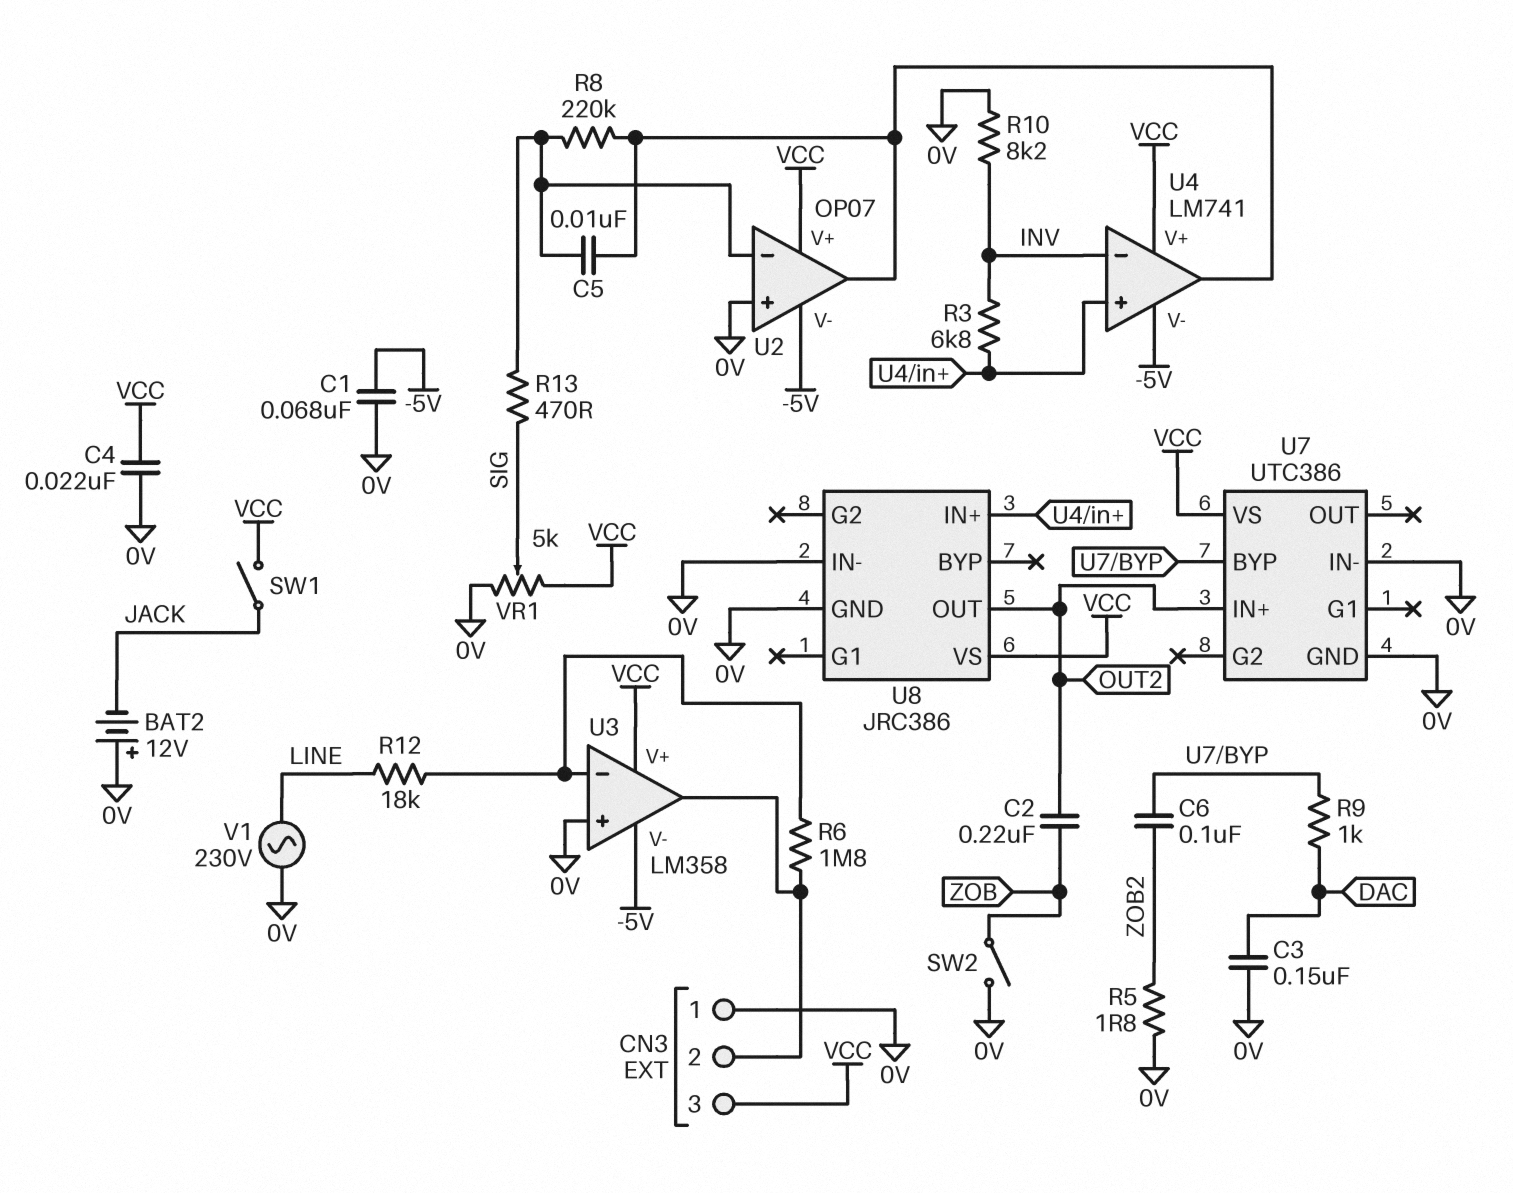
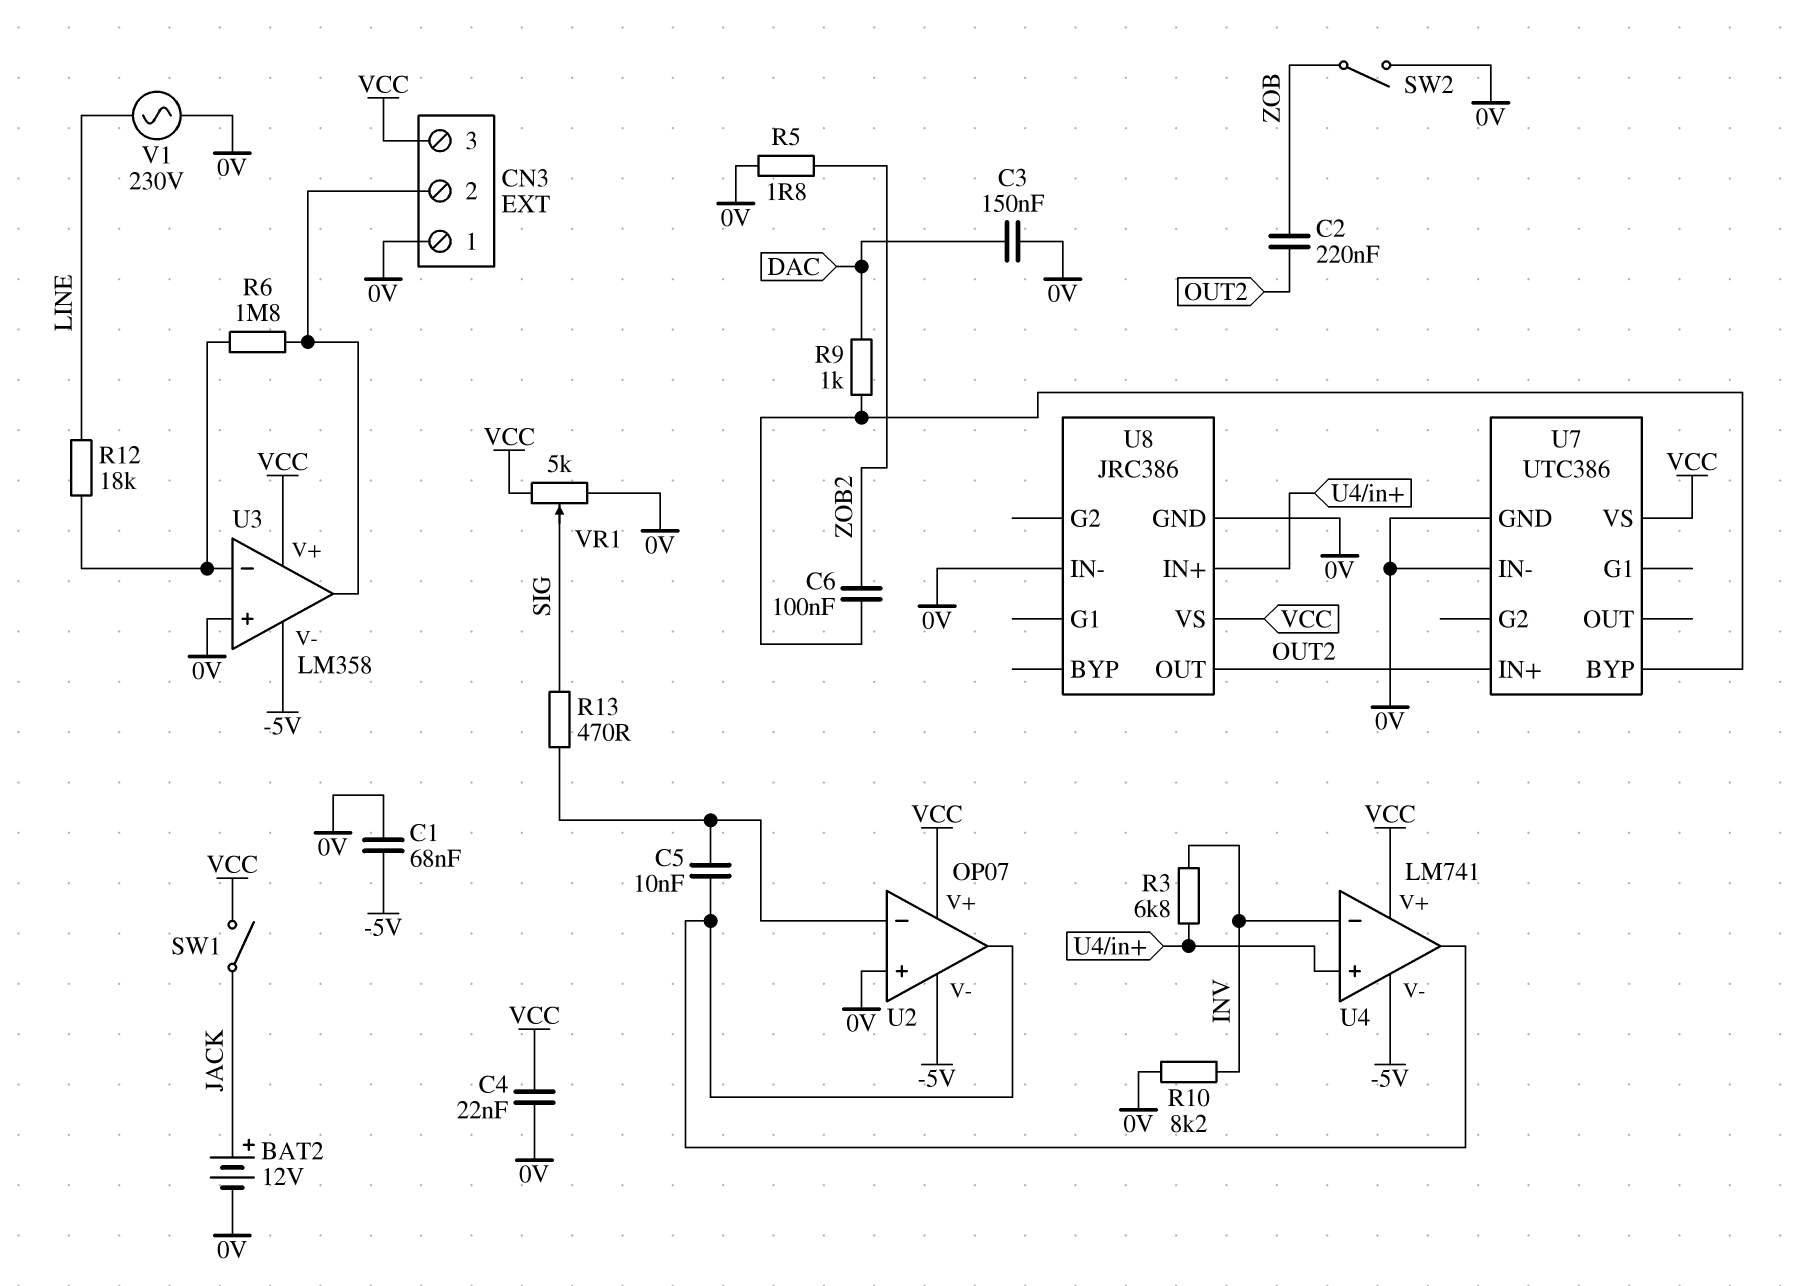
BAT2: 12V (plus 0V, minus JACK) -> 12V (plus JACK, minus 0V)
R8: 220k (U2/in-, U2/out) -> none

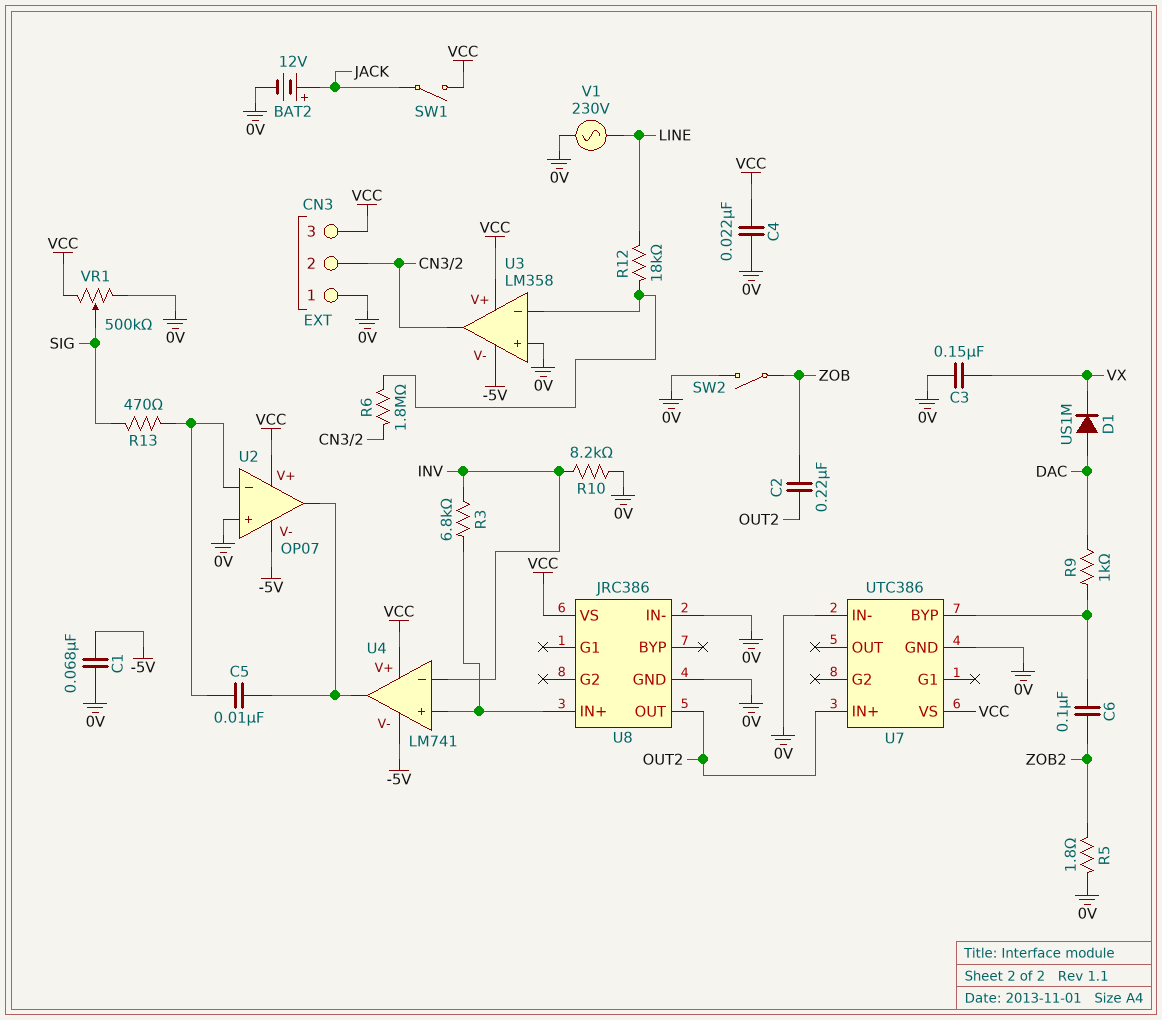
C3: 150nF (0V, DAC) -> 150nF (0V, VX)
D1: none -> diode US1M (A DAC, K VX)
VR1: 5k (0V, VCC, wiper SIG) -> 500k (0V, VCC, wiper SIG)

